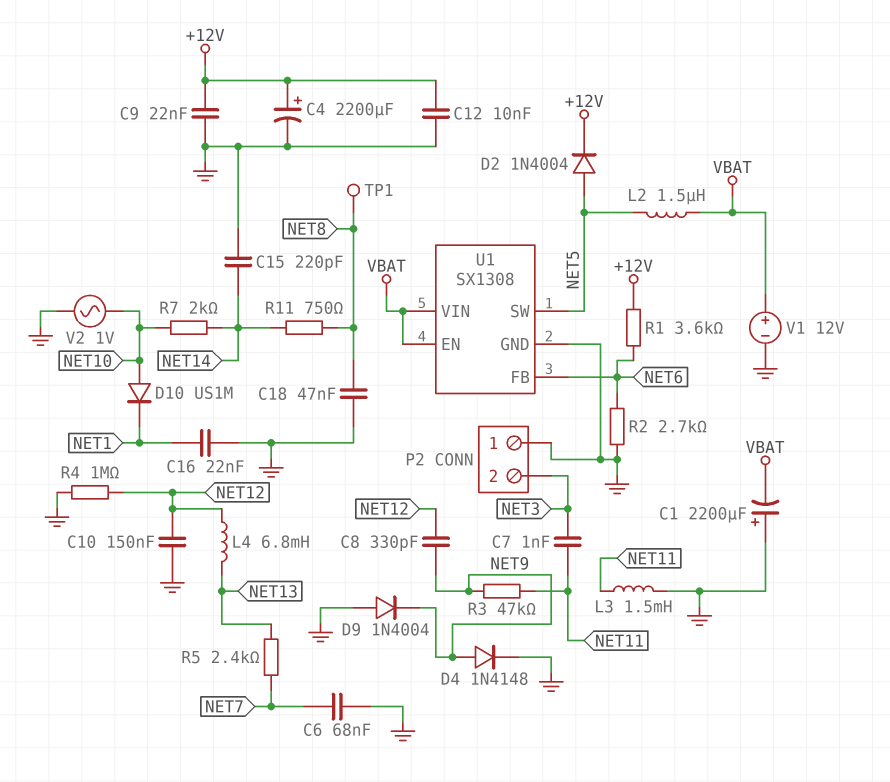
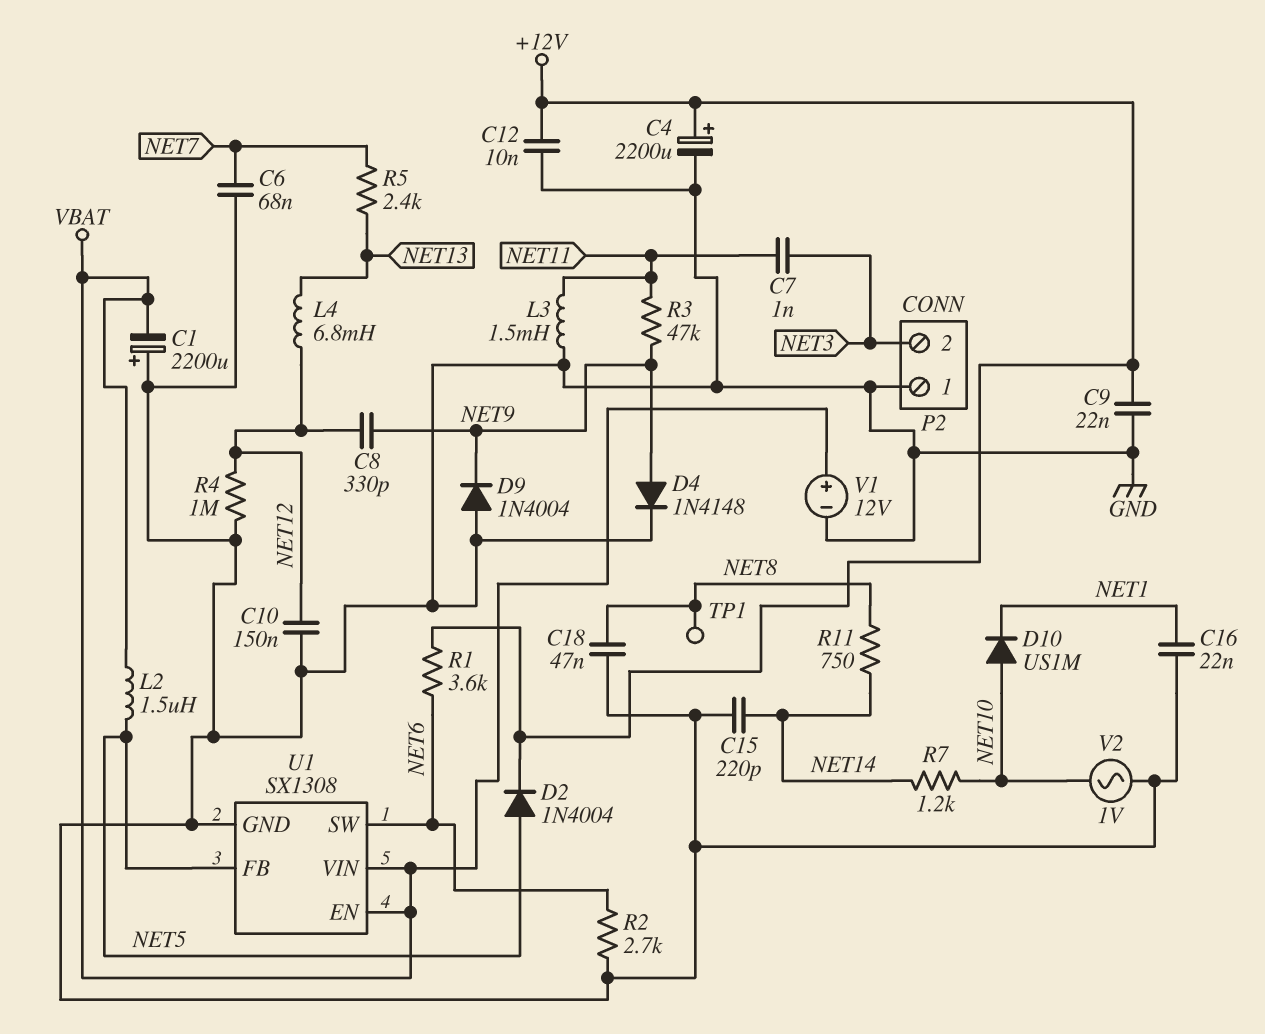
R7: 2k (NET10, NET14) -> 1.2k (NET10, NET14)
U1 pin FB: NET6 -> NET5
U1 pin SW: NET5 -> NET6

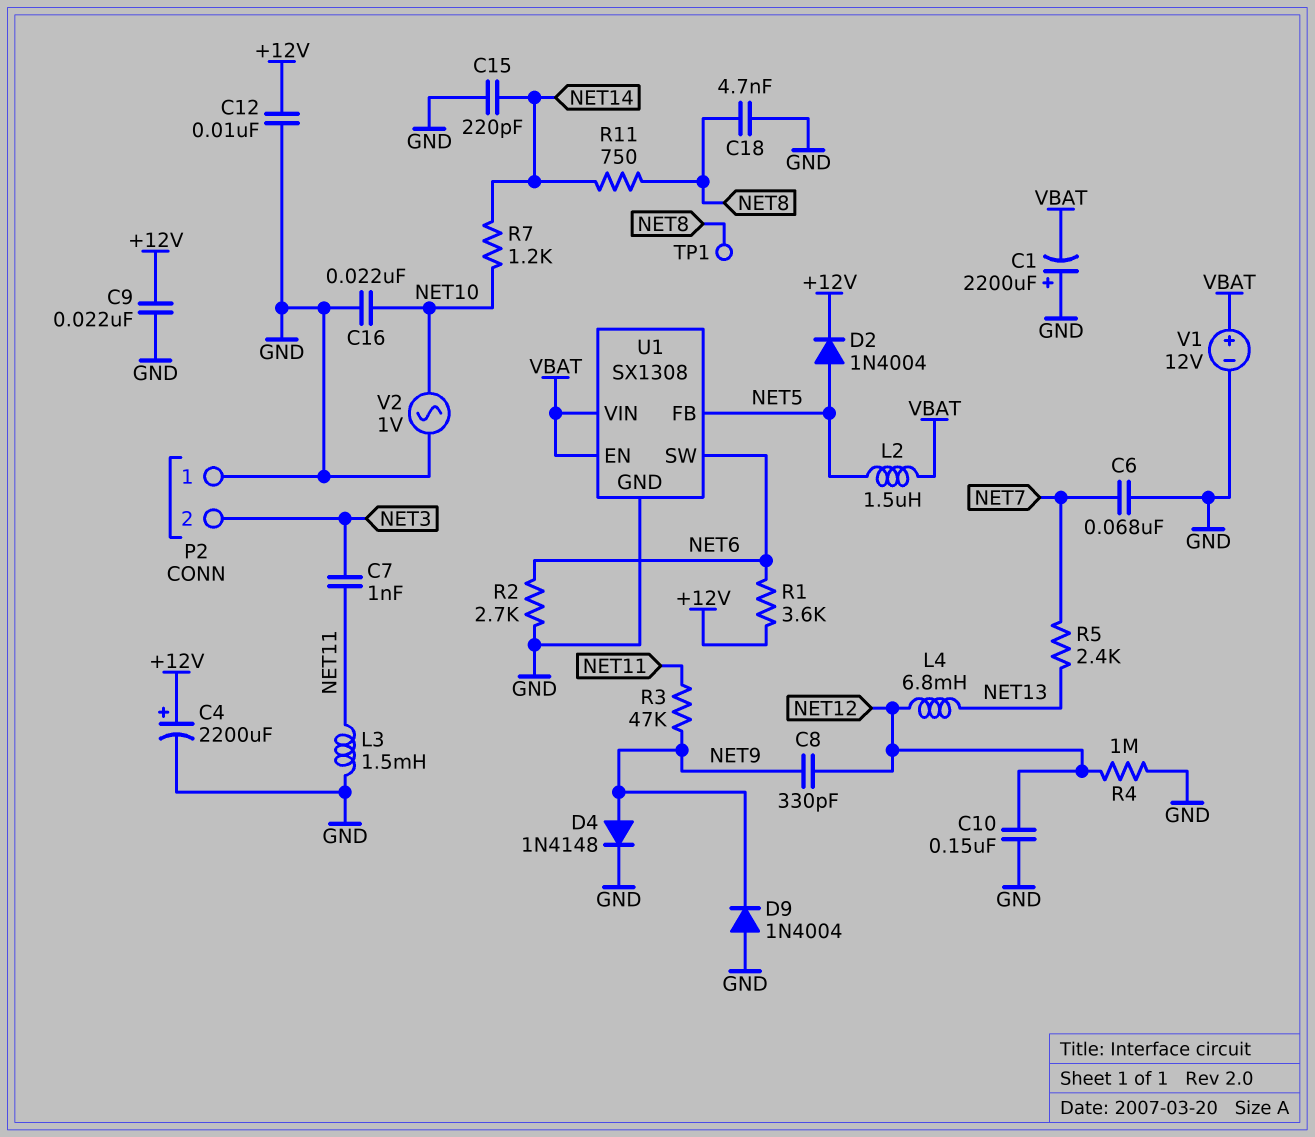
C16: 22nF (GND, NET1) -> 22nF (GND, NET10)
C18: 47nF (GND, NET8) -> 4.7nF (GND, NET8)
D10: diode US1M (A NET10, K NET1) -> none

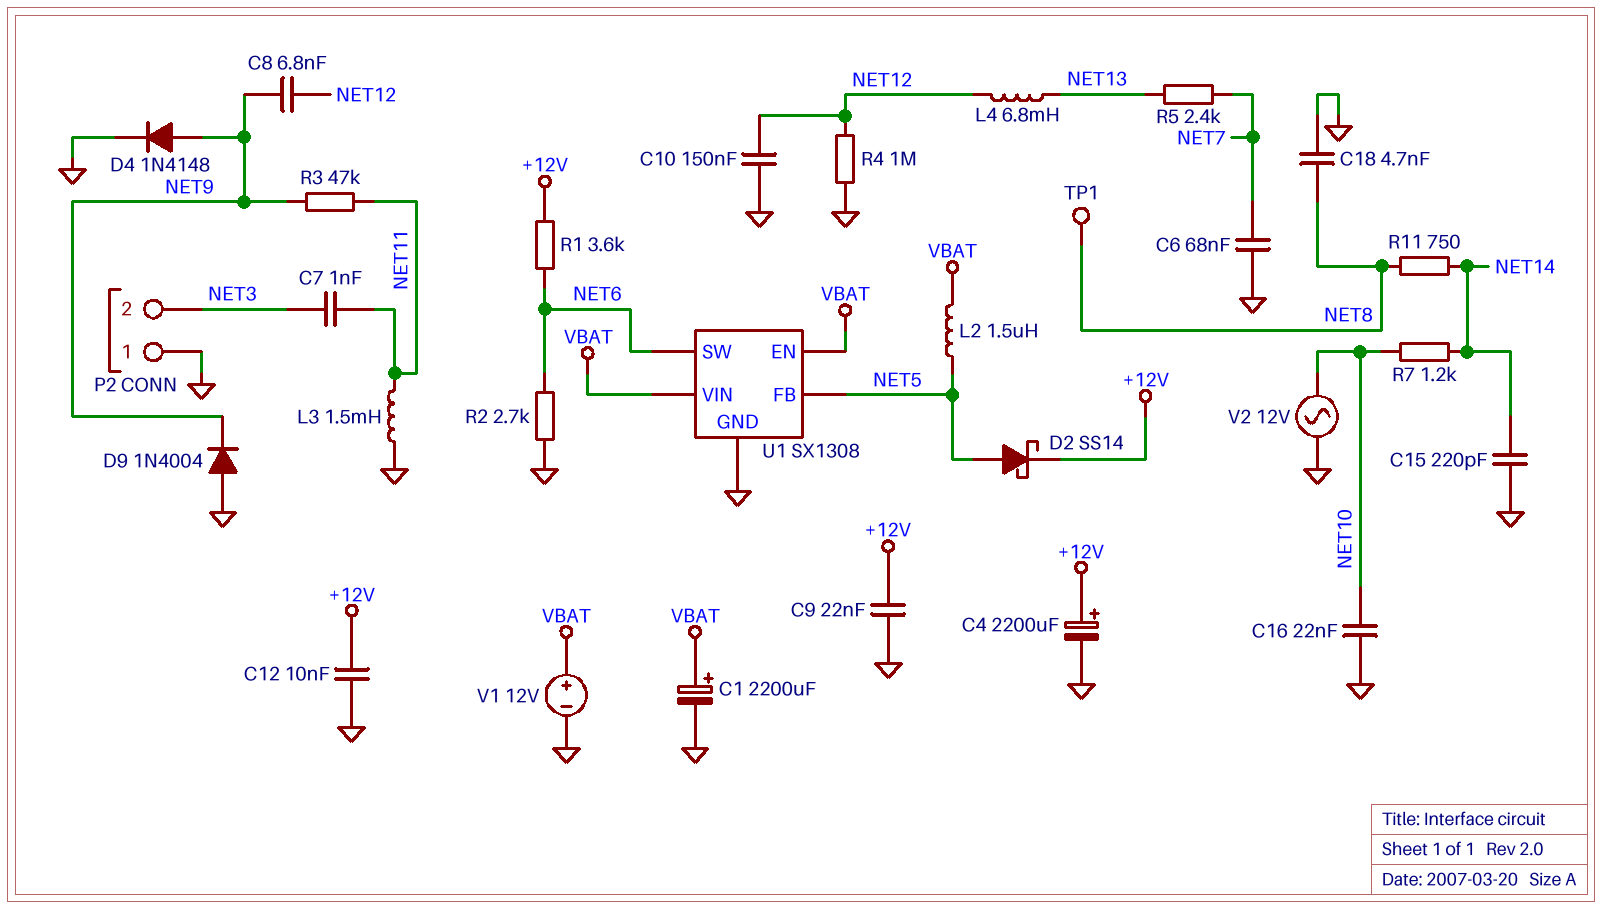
C1: 2200uF (plus GND, minus VBAT) -> 2200uF (plus VBAT, minus GND)
C8: 330pF (NET9, NET12) -> 6.8nF (NET9, NET12)
D2: diode 1N4004 (A NET5, K +12V) -> schottky SS14 (A NET5, K +12V)
V2: AC 1V (GND, NET10) -> AC 12V (GND, NET10)

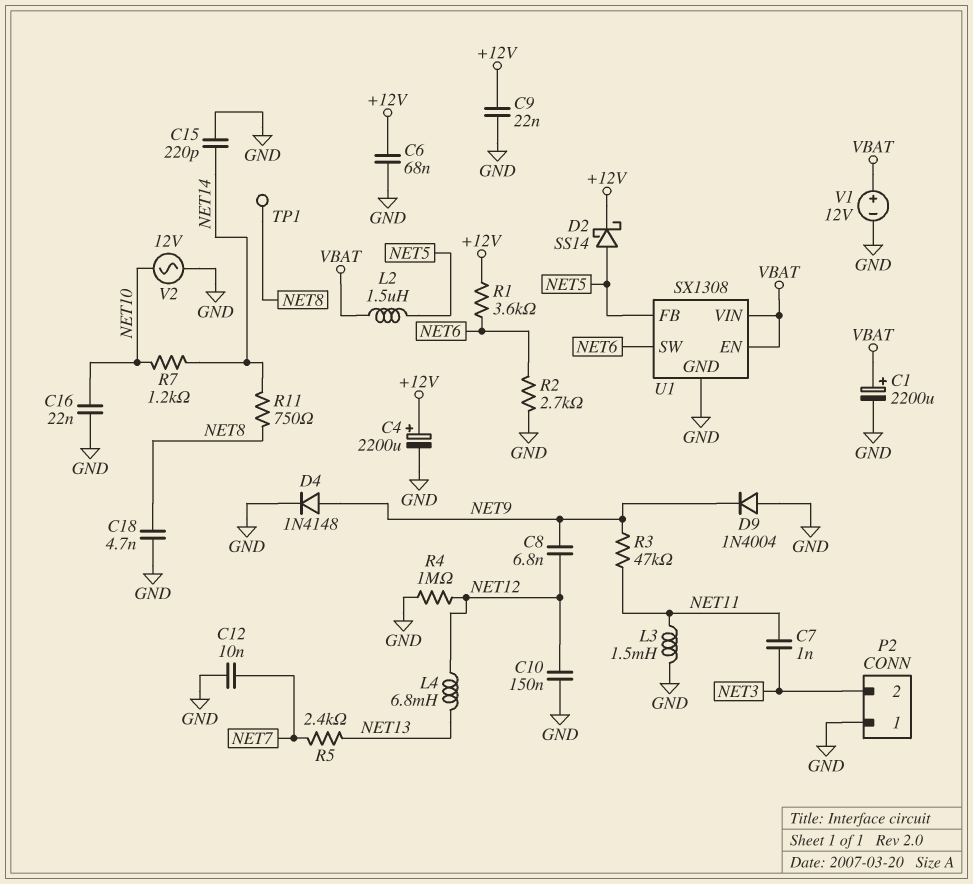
C6: 68nF (GND, NET7) -> 68nF (+12V, GND)
C12: 10nF (+12V, GND) -> 10nF (GND, NET7)

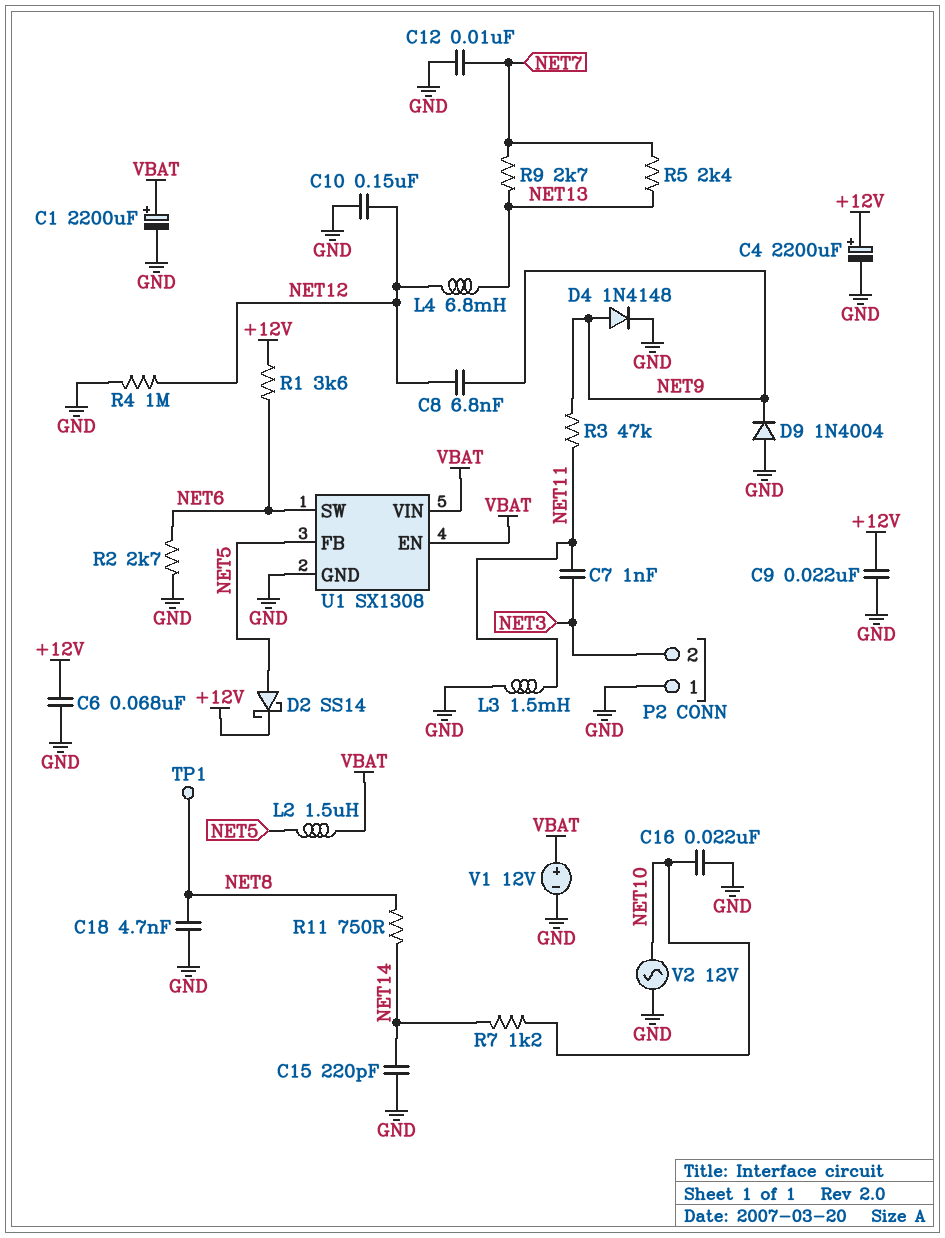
R9: none -> 2.7k (NET7, NET13)

